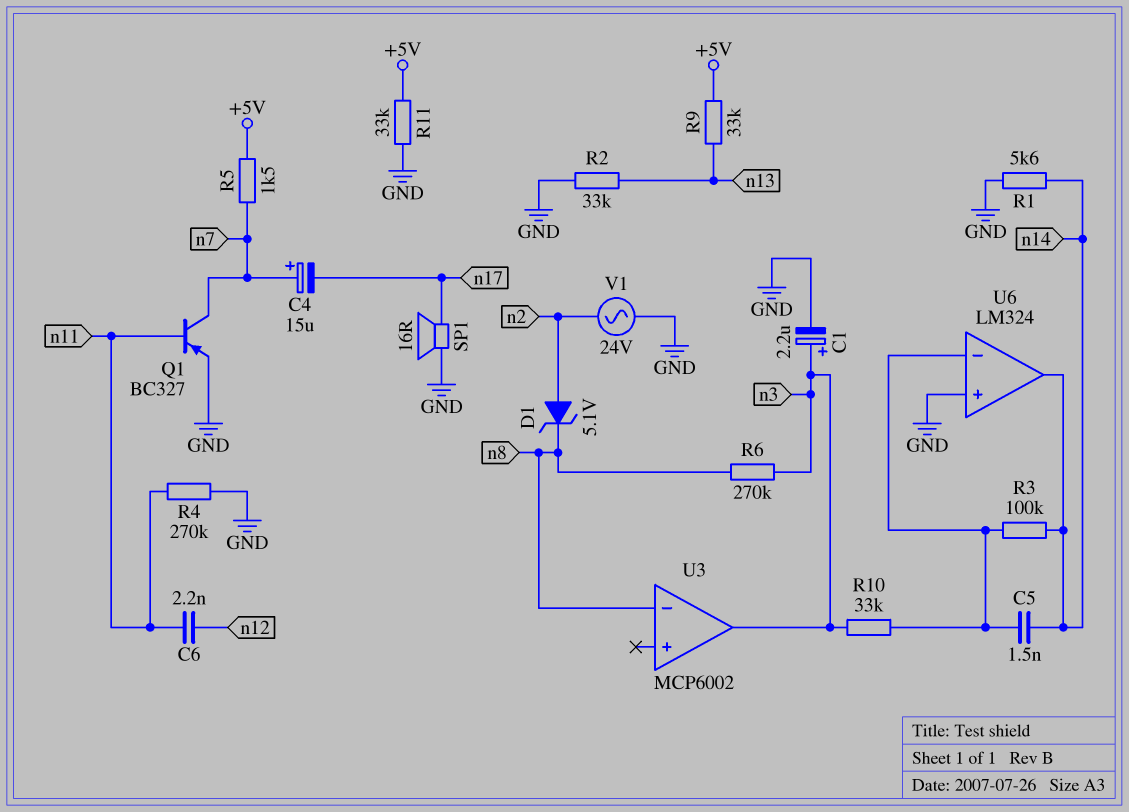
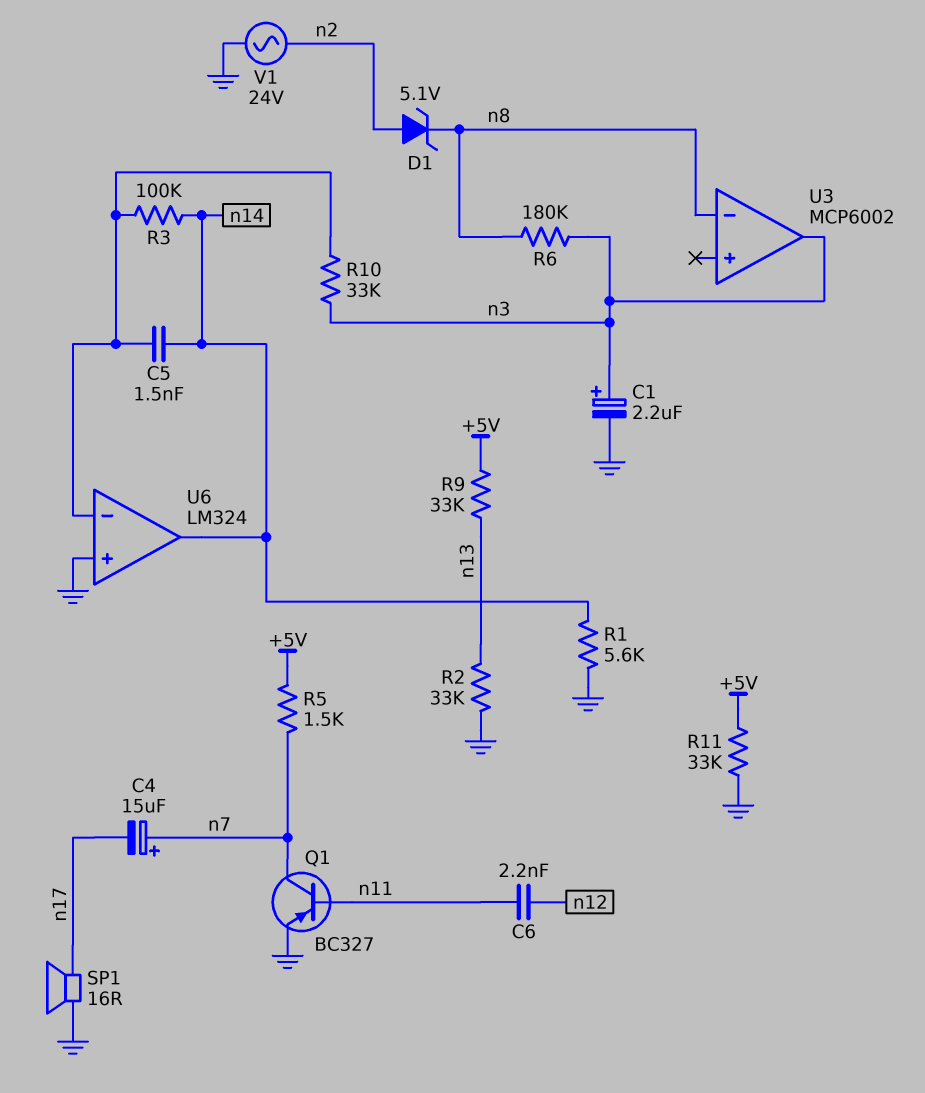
R4: 270k (GND, n11) -> none
R6: 270k (n3, n8) -> 180k (n3, n8)

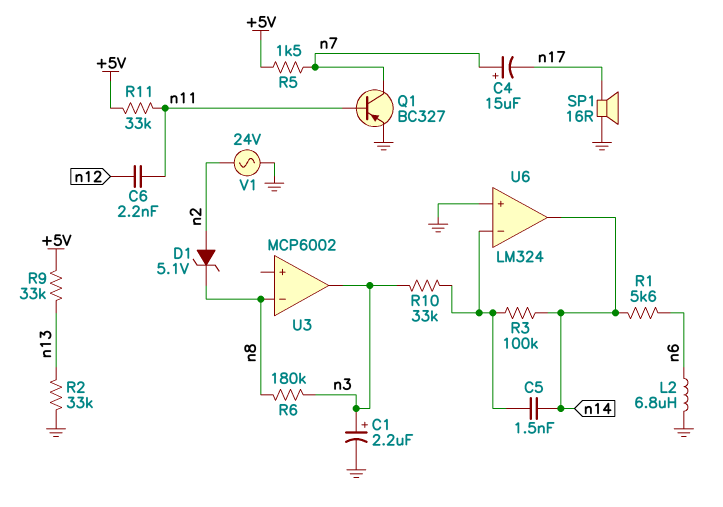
L2: none -> 6.8uH (GND, n6)
R1: 5.6k (GND, n14) -> 5.6k (n6, n14)
R11: 33k (+5V, GND) -> 33k (+5V, n11)

